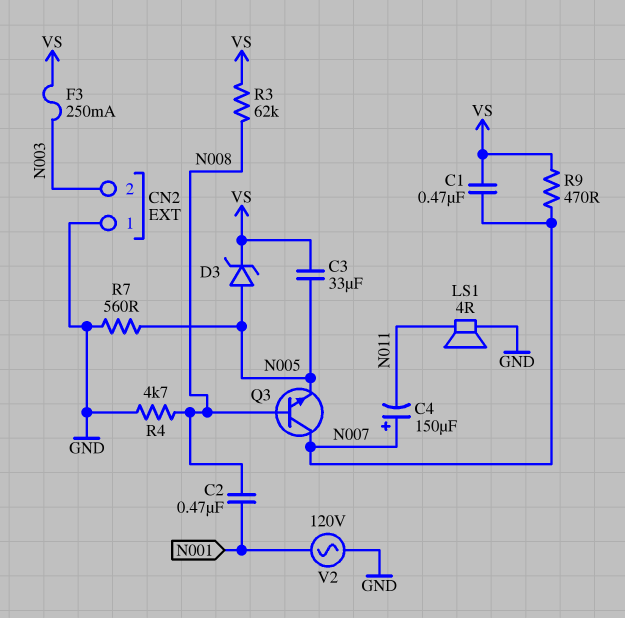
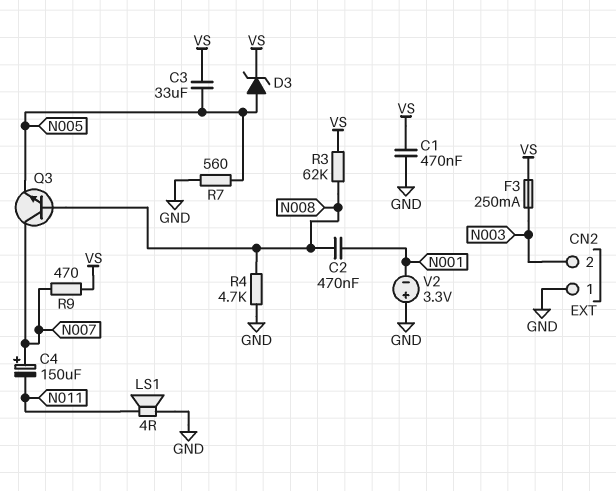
C1: 470nF (N007, VS) -> 470nF (GND, VS)
V2: AC 120V (GND, N001) -> 3.3V (plus GND, minus N001)

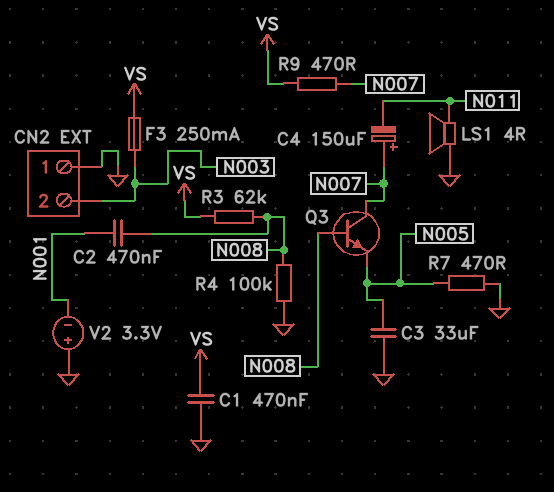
C3: 33uF (N005, VS) -> 33uF (GND, N005)
D3: zener (A N005, K VS) -> none
R4: 4.7k (GND, N008) -> 100k (GND, N008)
R7: 560 (GND, N005) -> 470 (GND, N005)

